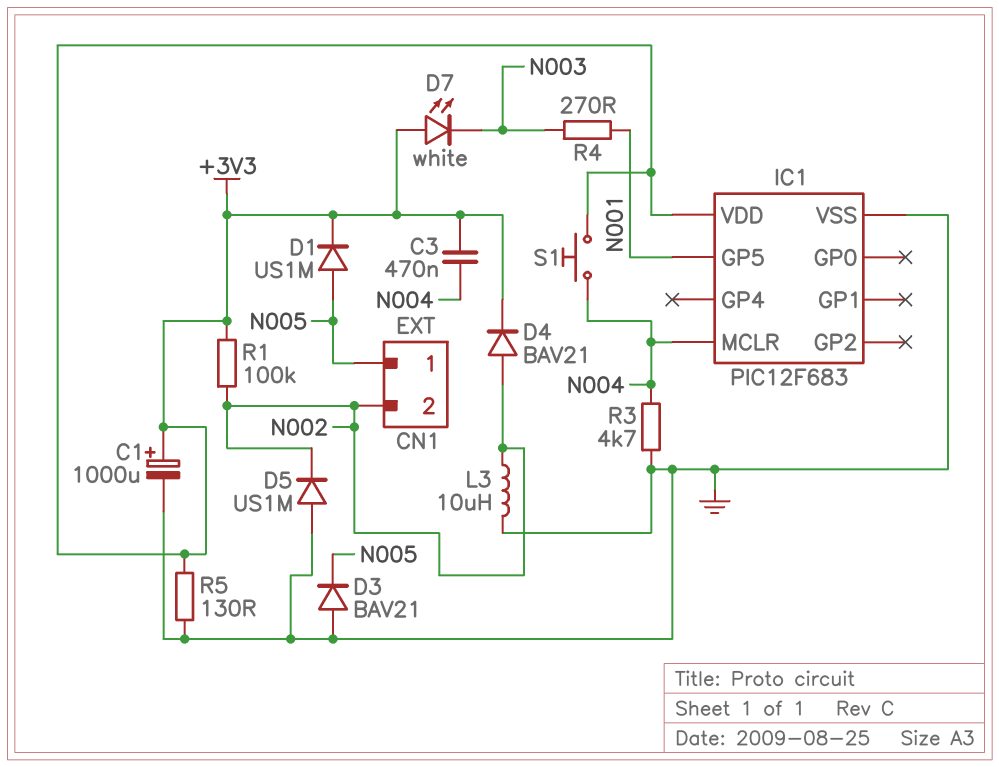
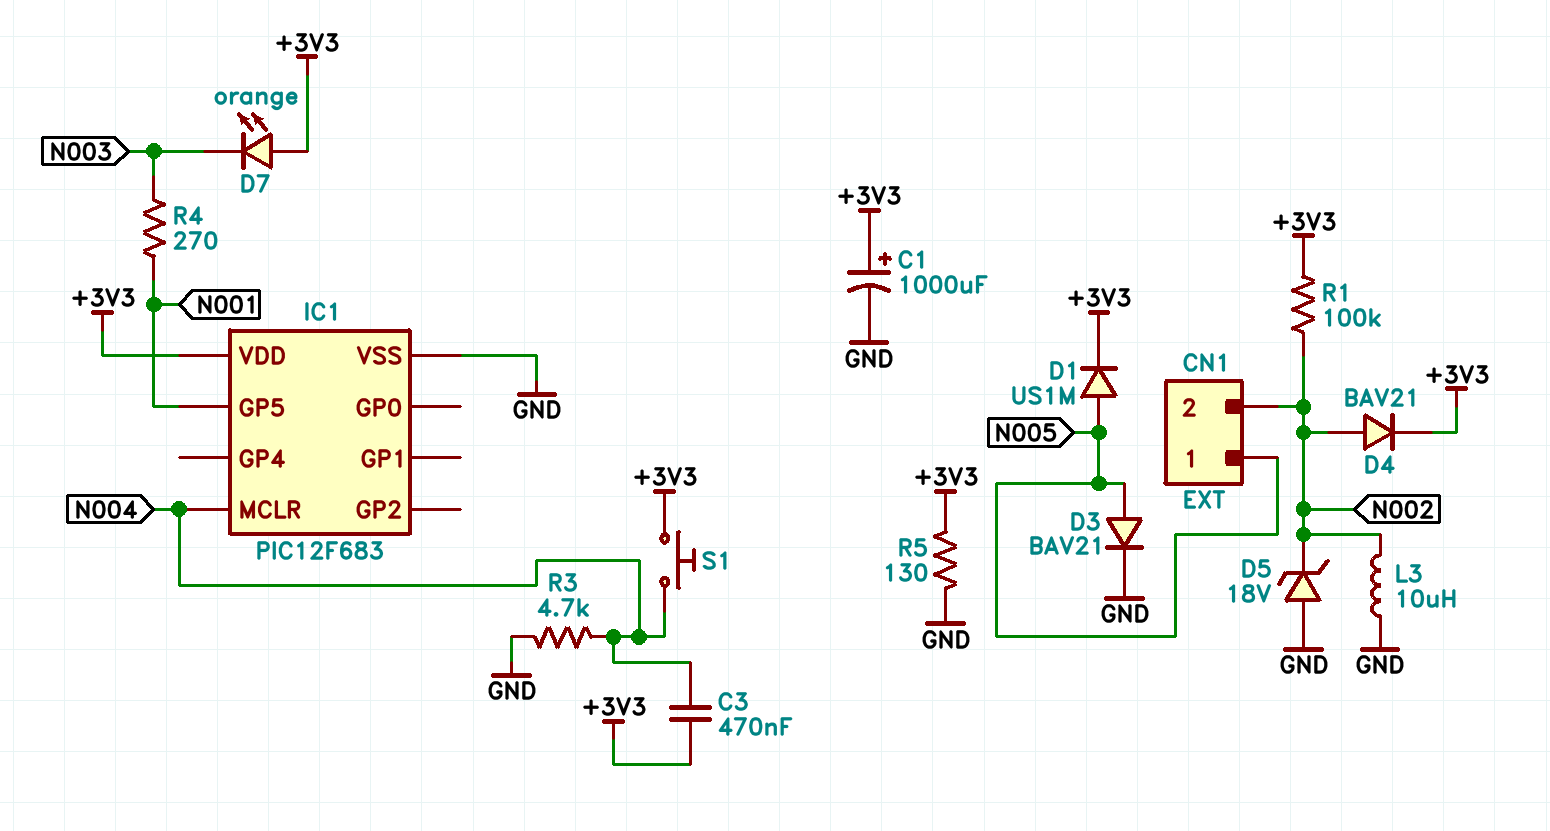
D3: diode BAV21 (A GND, K N005) -> diode BAV21 (A N005, K GND)
D5: diode US1M (A GND, K N002) -> zener 18V (A GND, K N002)
D7: LED white (A +3V3, K N003) -> LED orange (A +3V3, K N003)

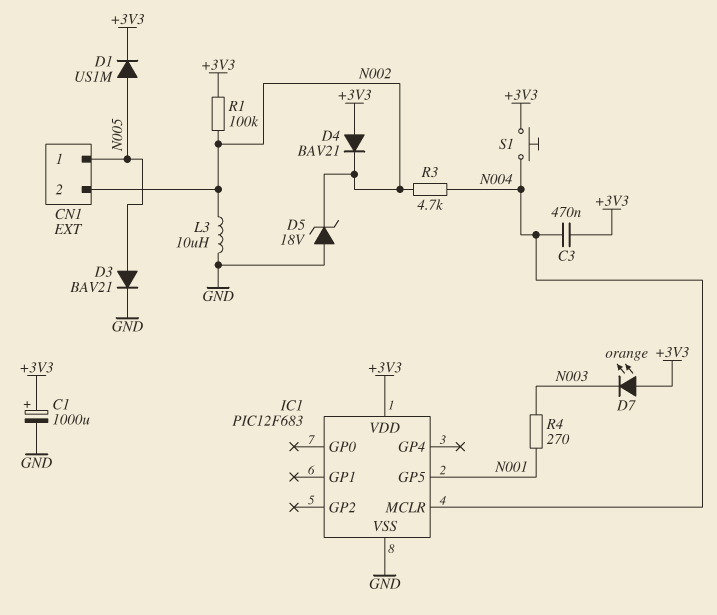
D4: diode BAV21 (A N002, K +3V3) -> diode BAV21 (A +3V3, K N002)
R3: 4.7k (GND, N004) -> 4.7k (N002, N004)
R5: 130 (+3V3, GND) -> none

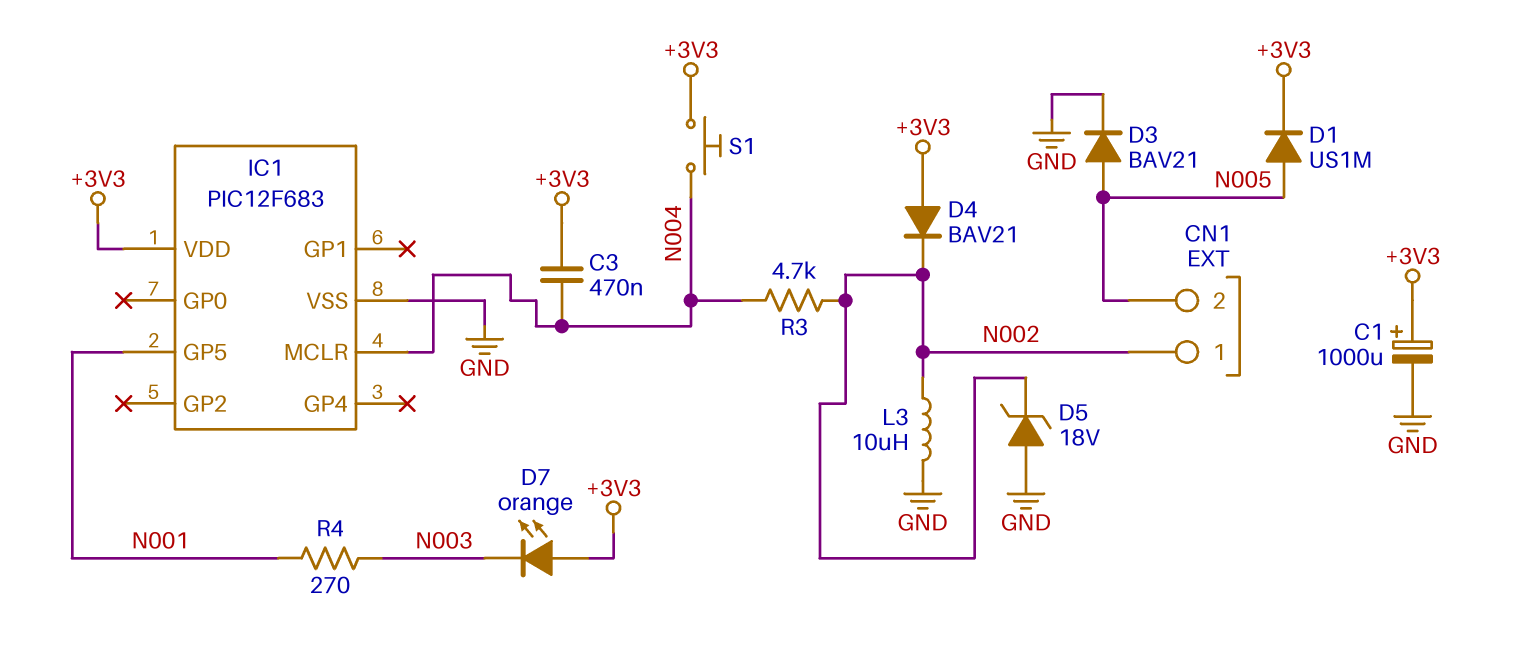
CN1 pin 1: N005 -> N002
CN1 pin 2: N002 -> N005
R1: 100k (+3V3, N002) -> none

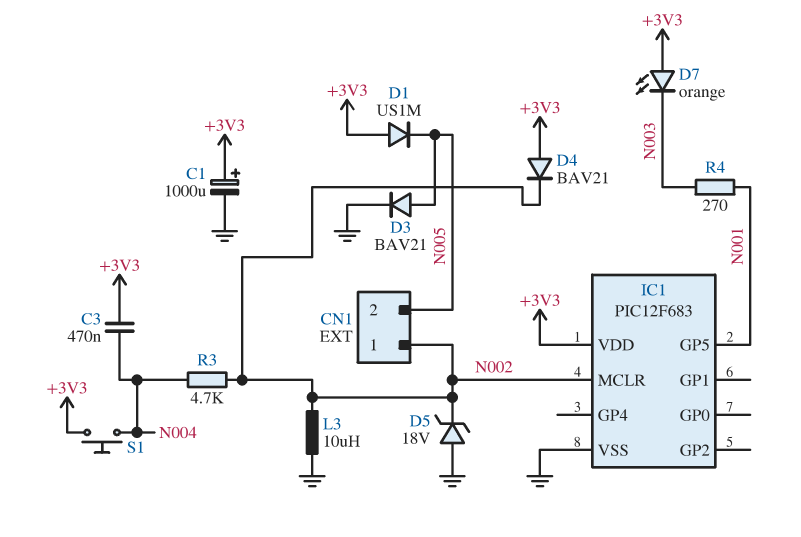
D1: diode US1M (A N005, K +3V3) -> diode US1M (A +3V3, K N005)
IC1 pin MCLR: N004 -> N002

